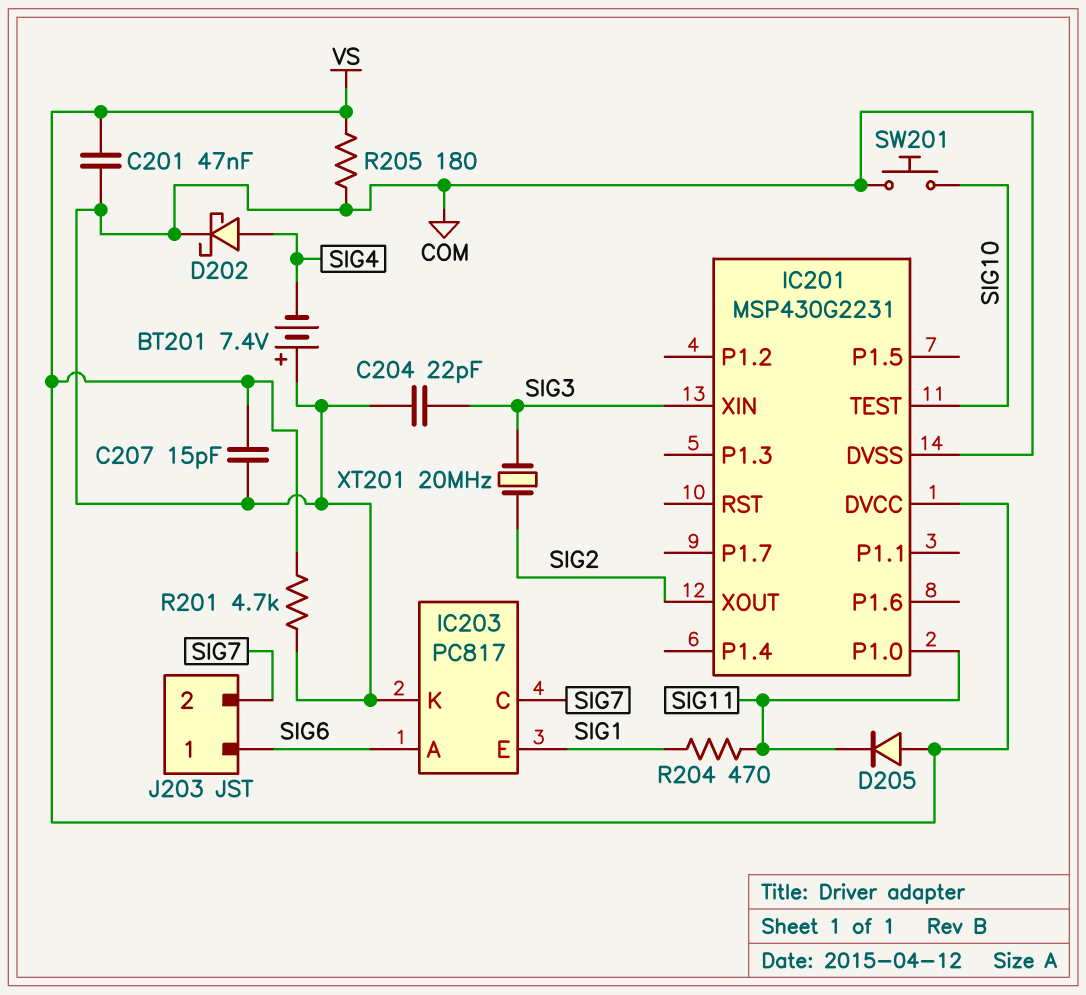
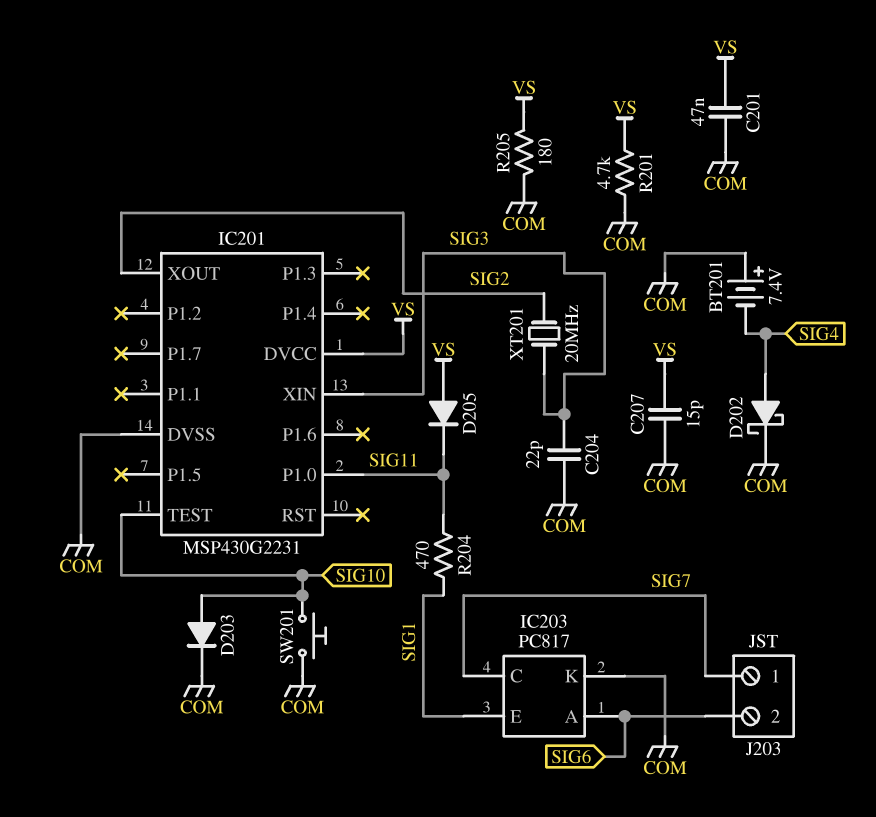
D203: none -> diode (A SIG10, K COM)
J203 pin 1: SIG6 -> SIG7
J203 pin 2: SIG7 -> SIG6

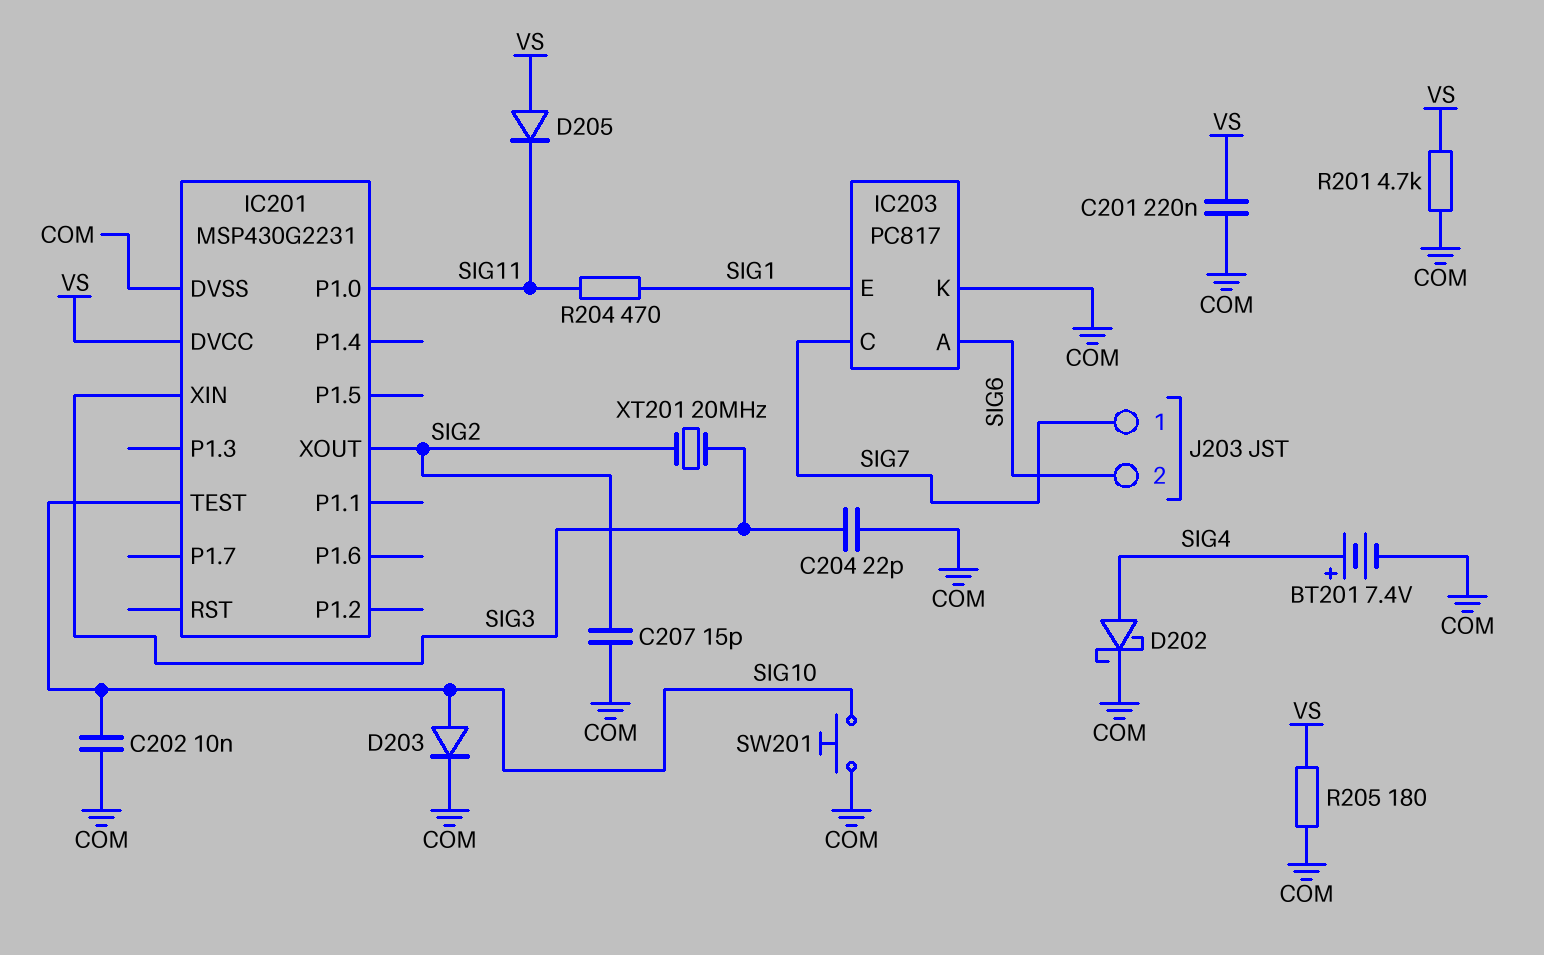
BT201: 7.4V (plus COM, minus SIG4) -> 7.4V (plus SIG4, minus COM)
C201: 47nF (COM, VS) -> 220nF (COM, VS)
C202: none -> 10nF (COM, SIG10)
C207: 15pF (COM, VS) -> 15pF (COM, SIG2)

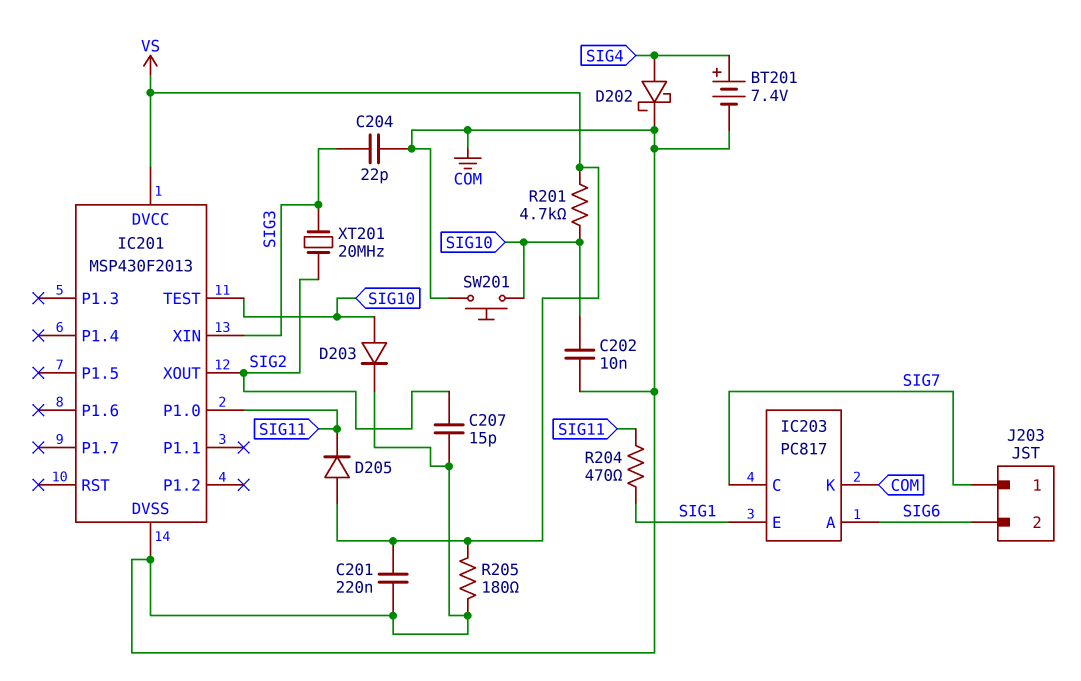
IC201: MSP430G2231 -> MSP430F2013
R201: 4.7k (COM, VS) -> 4.7k (SIG10, VS)

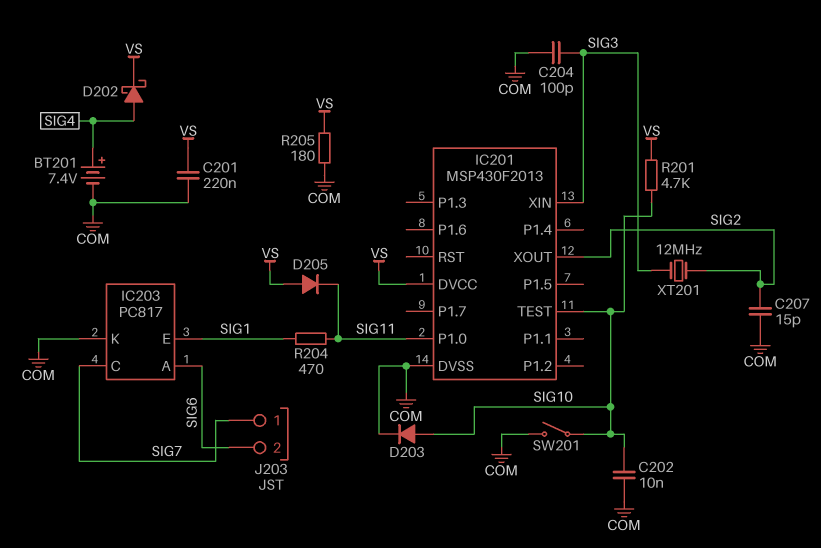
C204: 22pF (COM, SIG3) -> 100pF (COM, SIG3)
D202: schottky (A SIG4, K COM) -> schottky (A SIG4, K VS)
SW201: button (COM, SIG10) -> switch (COM, SIG10)
XT201: 20MHz (SIG2, SIG3) -> 12MHz (SIG2, SIG3)

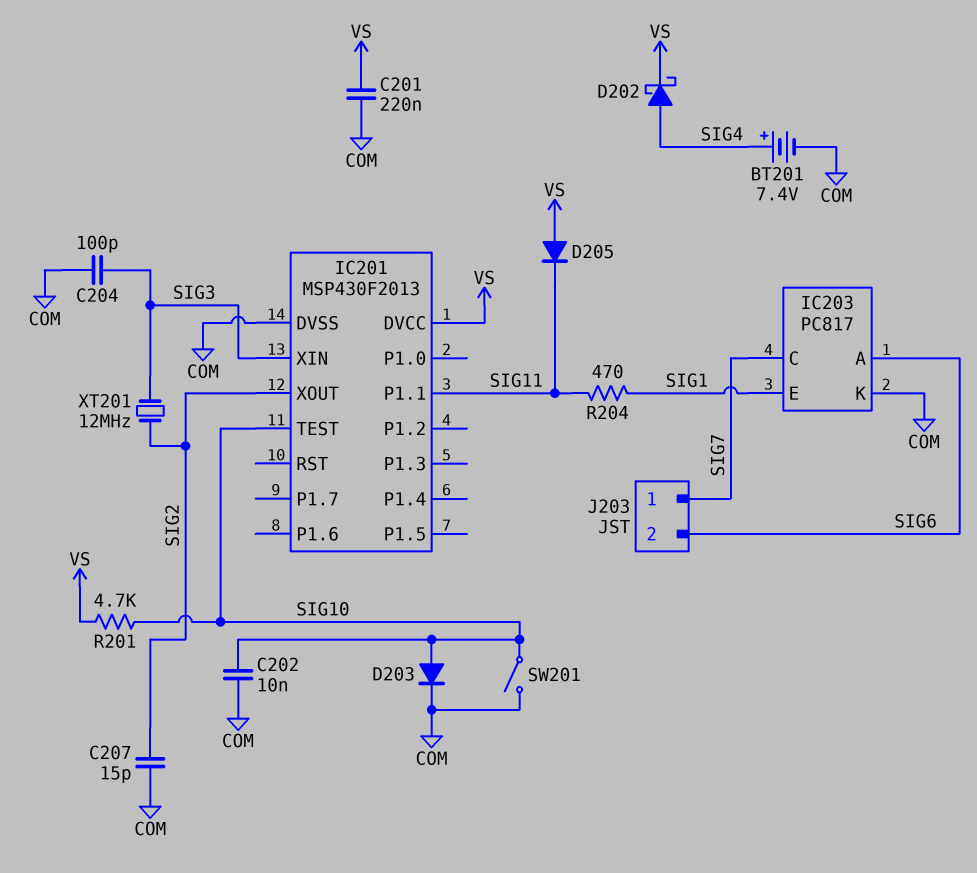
IC201 pin P1.0: SIG11 -> none
IC201 pin P1.1: none -> SIG11
R205: 180 (COM, VS) -> none

